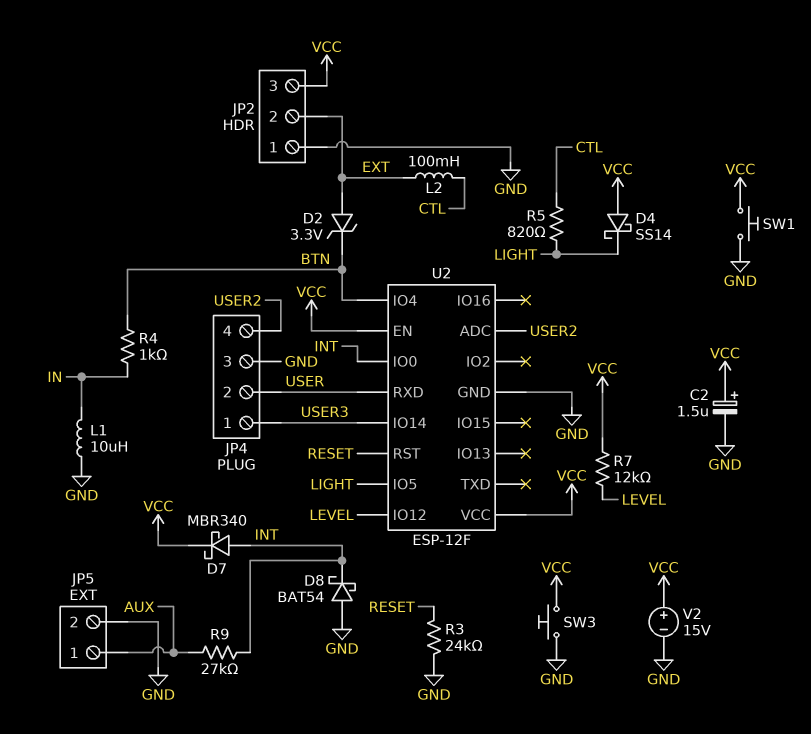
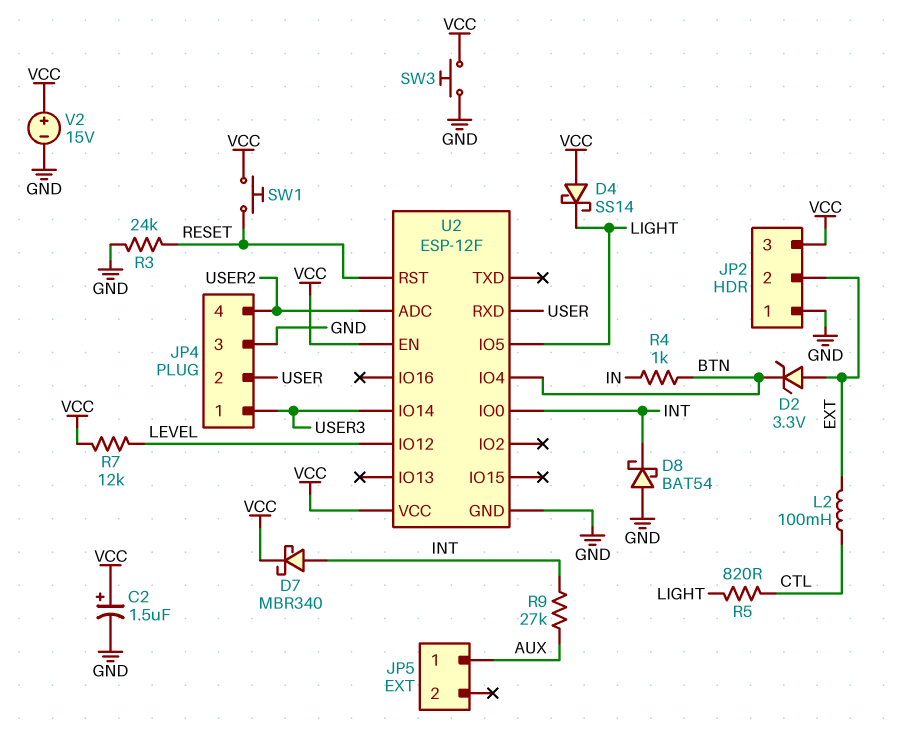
JP5 pin 2: GND -> none
L1: 10uH (GND, IN) -> none
SW1: button (GND, VCC) -> button (RESET, VCC)

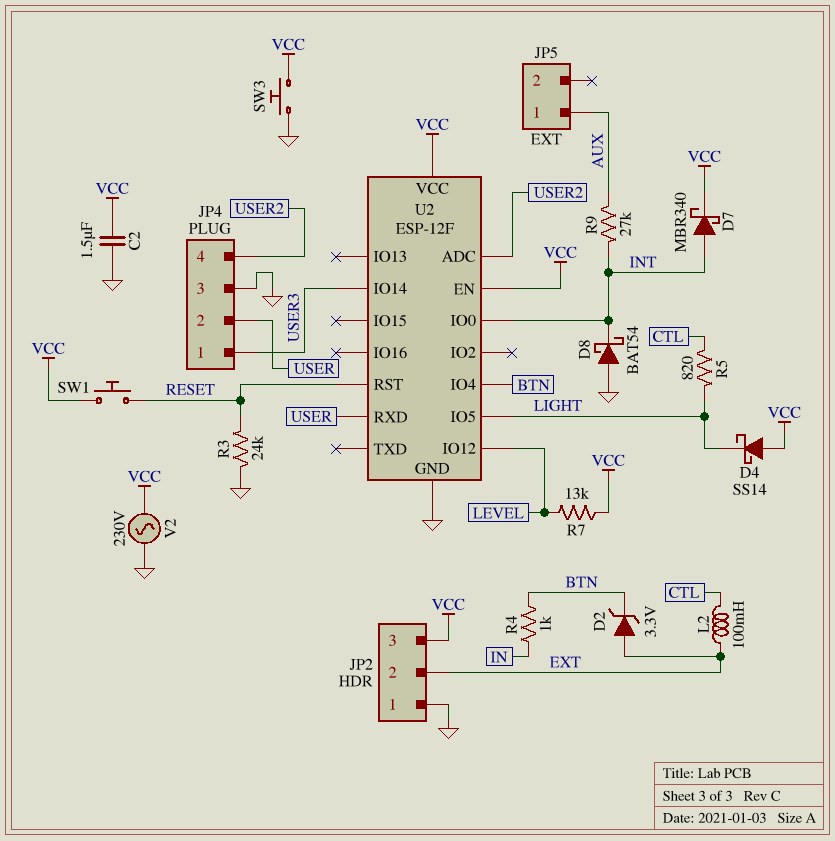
C2: 1.5uF (plus VCC, minus GND) -> 1.5uF (GND, VCC)
R7: 12k (LEVEL, VCC) -> 13k (LEVEL, VCC)
V2: 15V (plus VCC, minus GND) -> AC 230V (GND, VCC)

